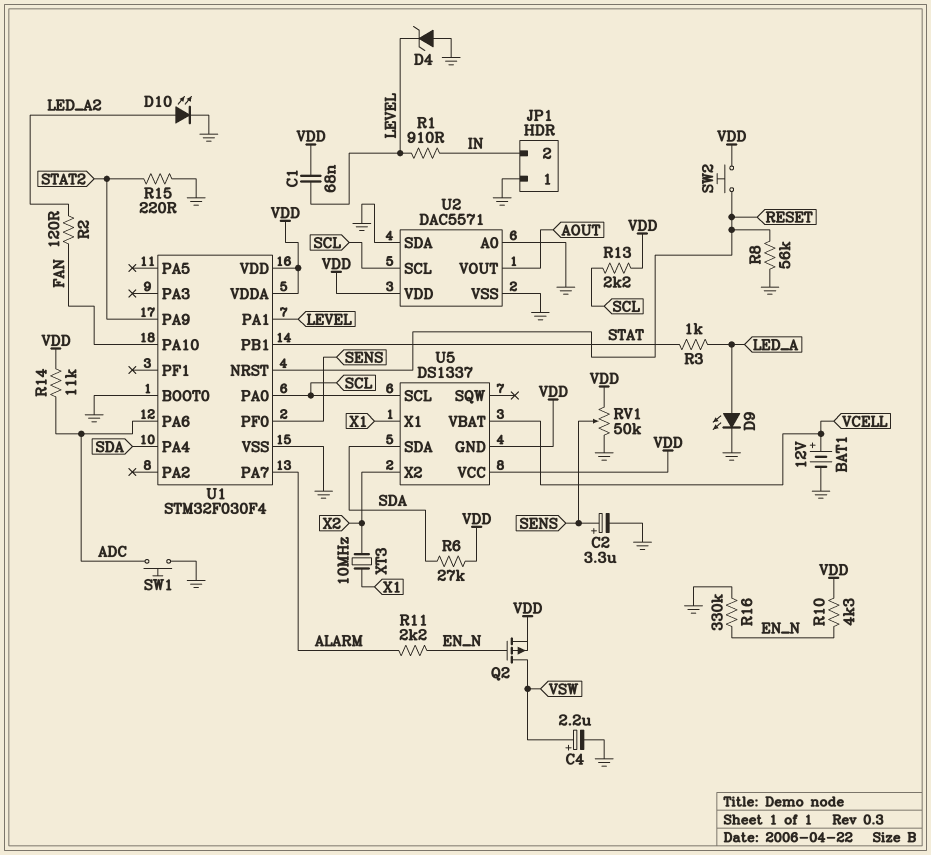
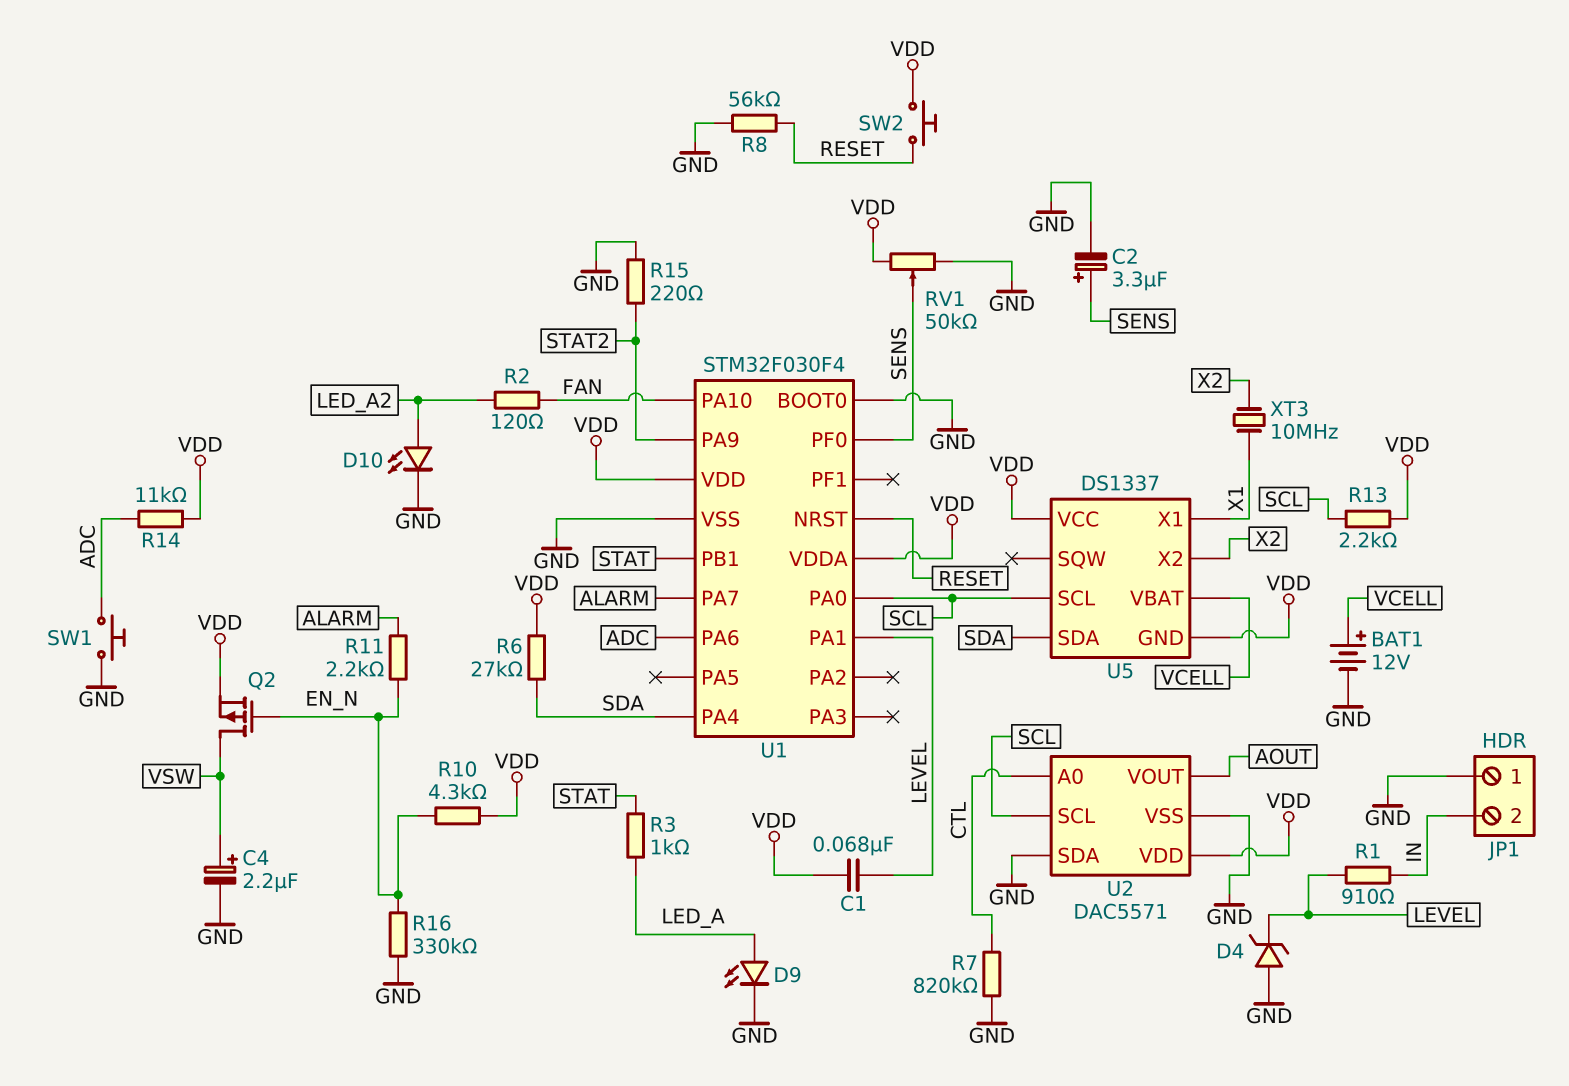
R7: none -> 820k (CTL, GND)
U2 pin A0: GND -> CTL

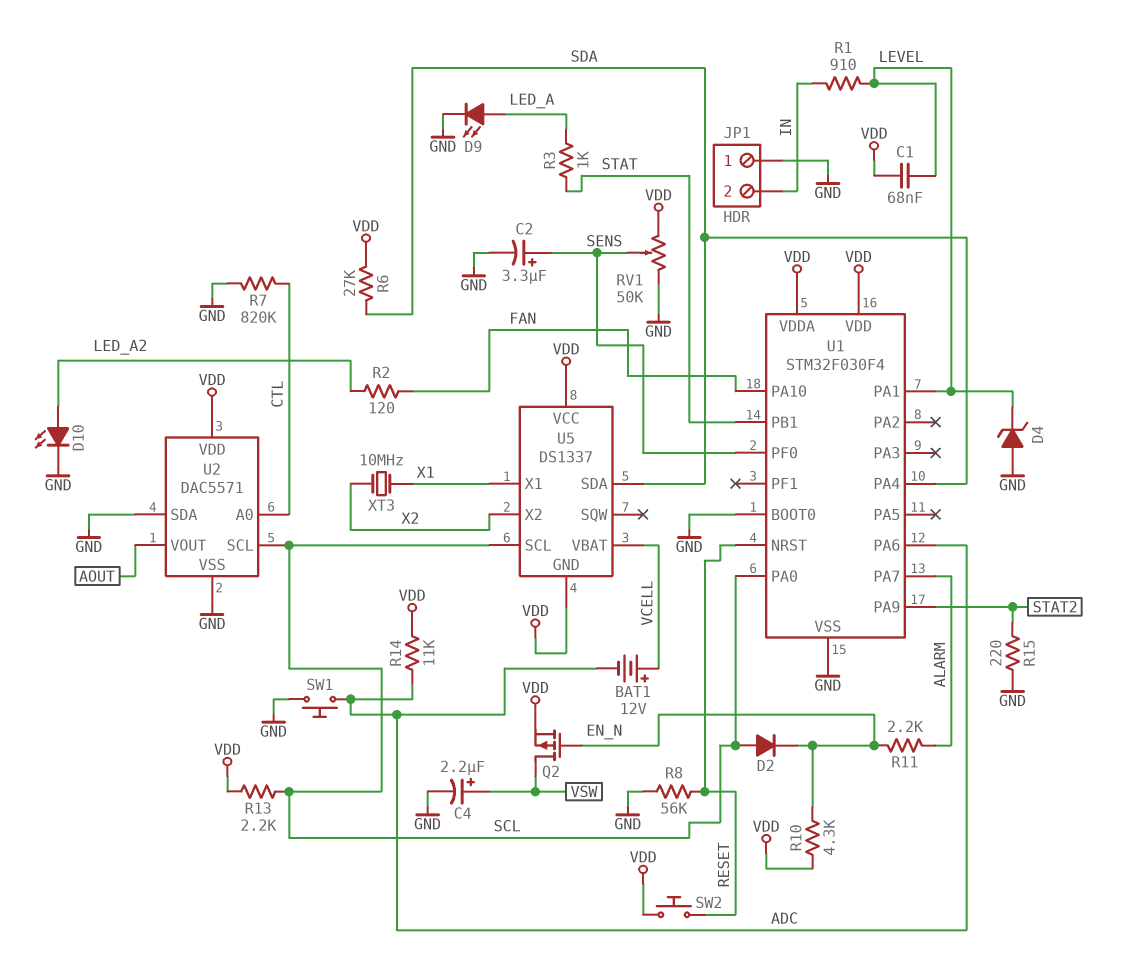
BAT1: 12V (plus VCELL, minus GND) -> 12V (plus VCELL, minus ADC)
D2: none -> diode (A SCL, K EN_N)
R16: 330k (EN_N, GND) -> none

